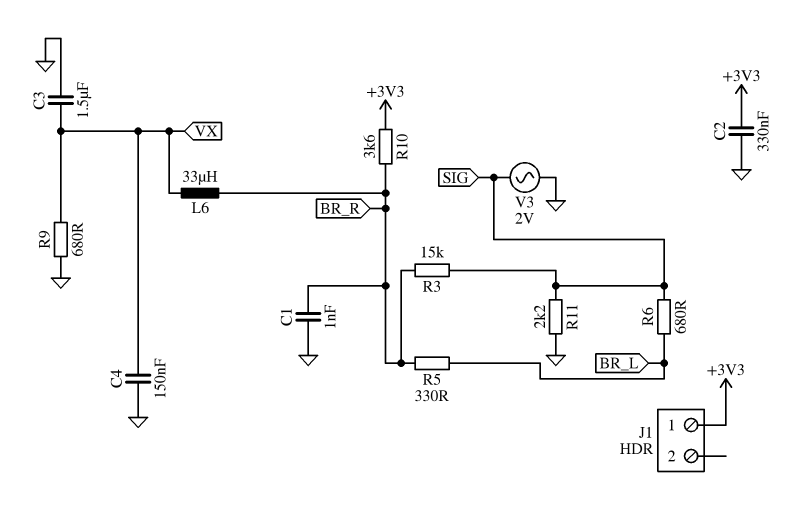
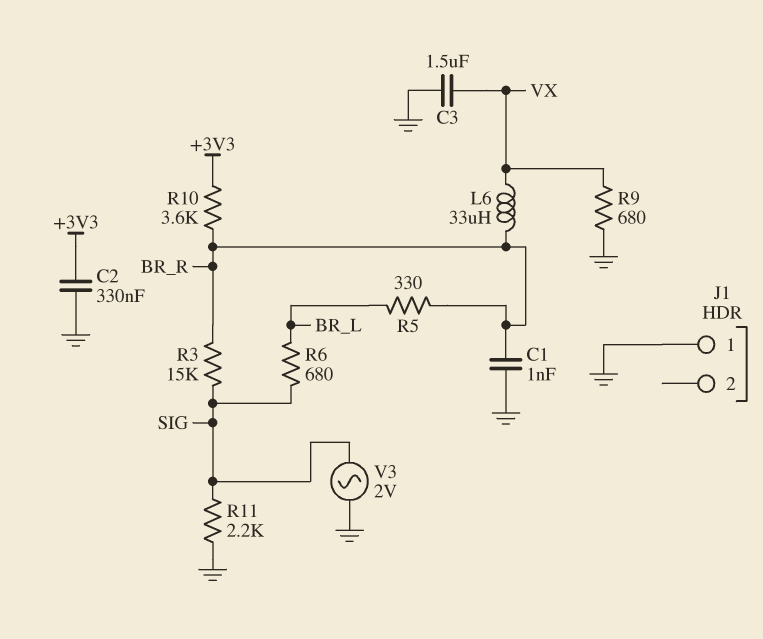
C4: 150nF (GND, VX) -> none
J1 pin 1: +3V3 -> GND

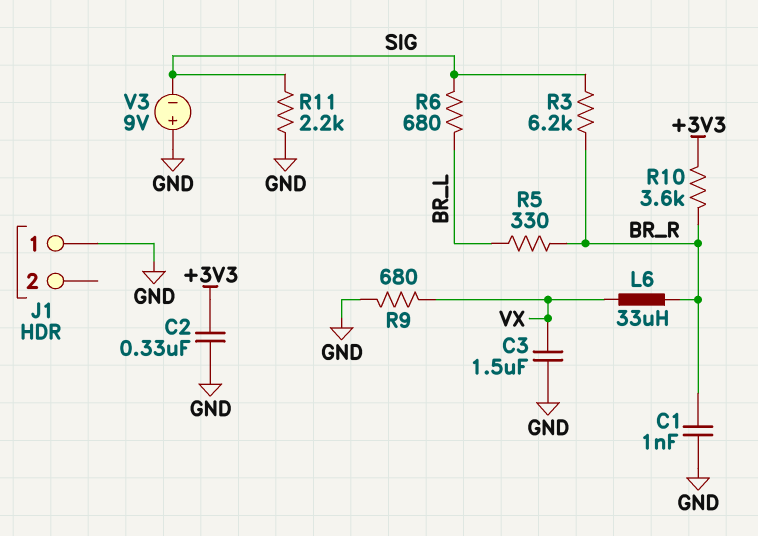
R3: 15k (BR_R, SIG) -> 6.2k (BR_R, SIG)
V3: AC 2V (GND, SIG) -> 9V (plus GND, minus SIG)

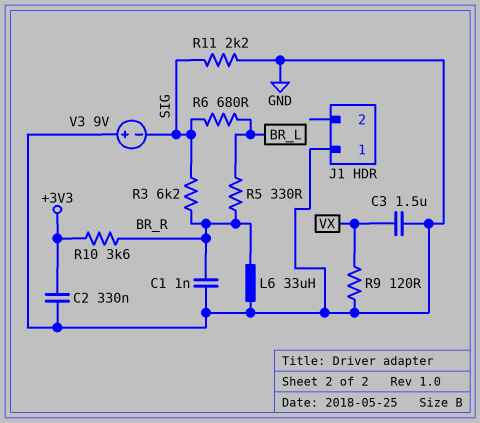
L6: 33uH (BR_R, VX) -> 33uH (BR_R, GND)
R9: 680 (GND, VX) -> 120 (GND, VX)

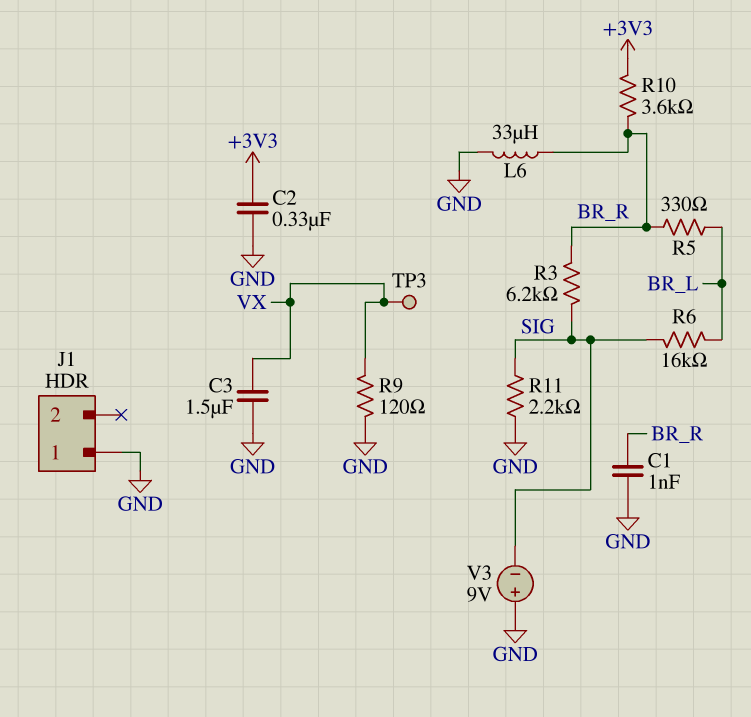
R6: 680 (BR_L, SIG) -> 16k (BR_L, SIG)
TP3: none -> test point (VX)

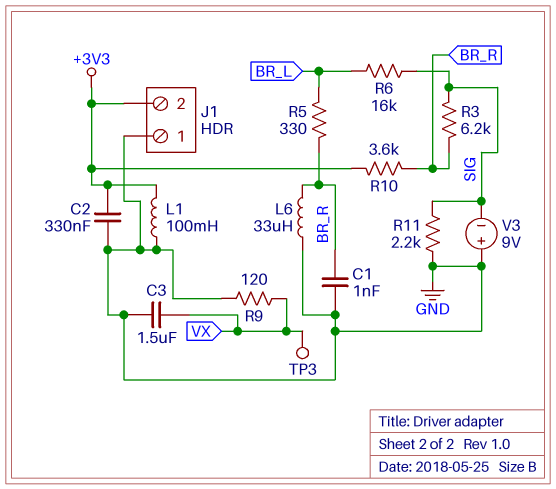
J1 pin 2: none -> +3V3
L1: none -> 100mH (+3V3, GND)

